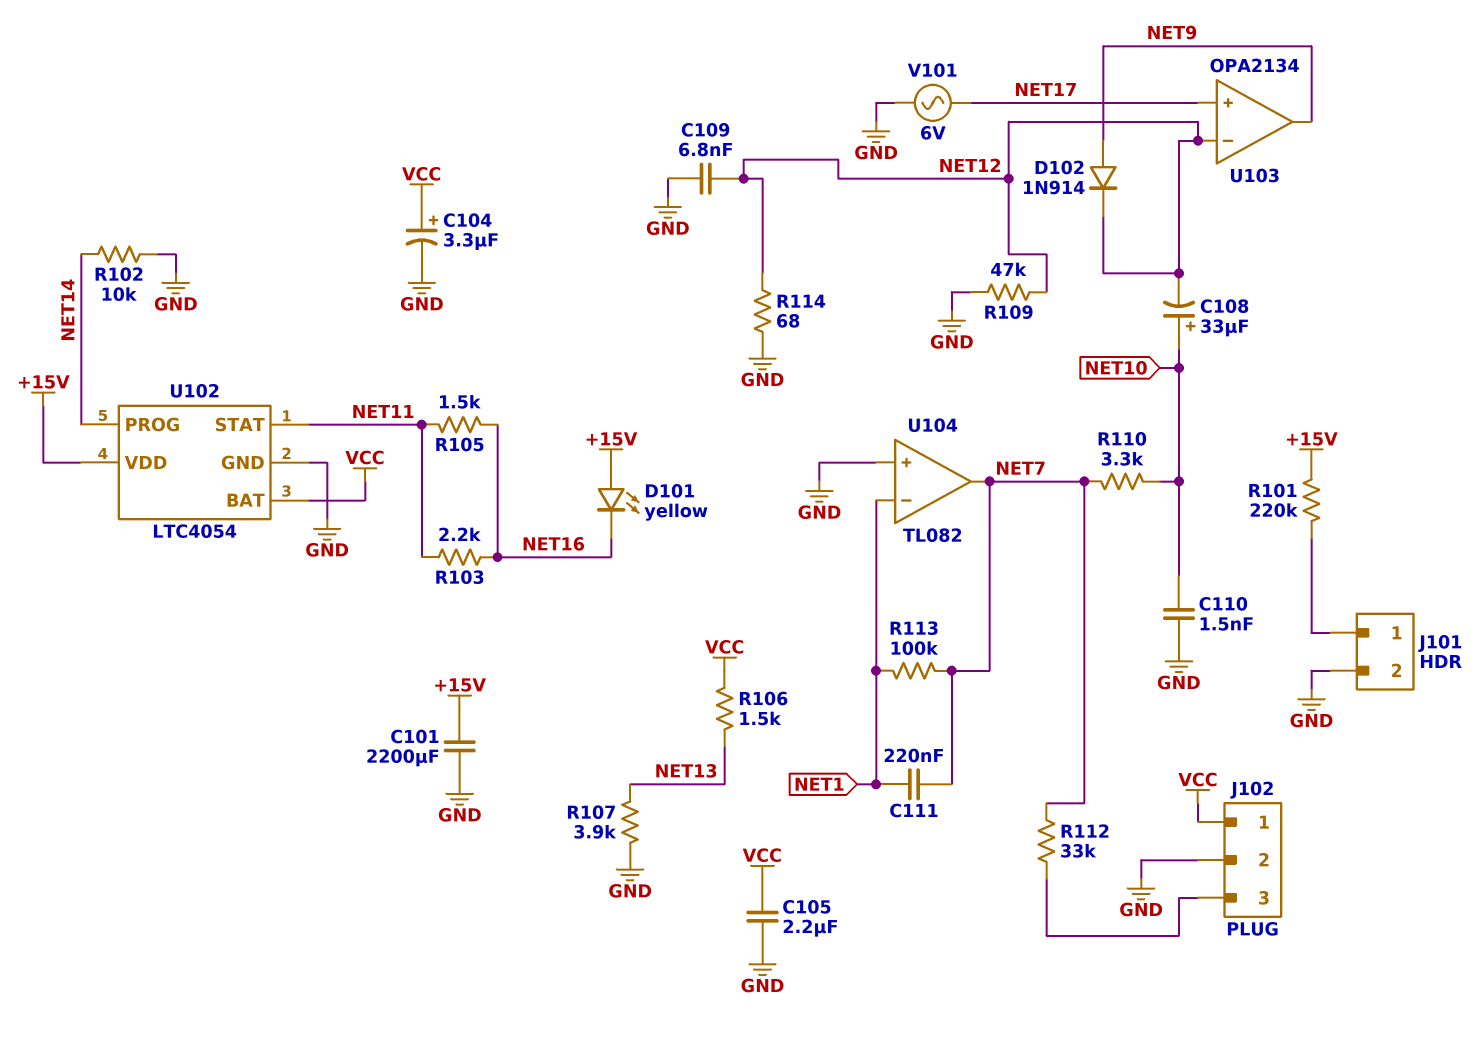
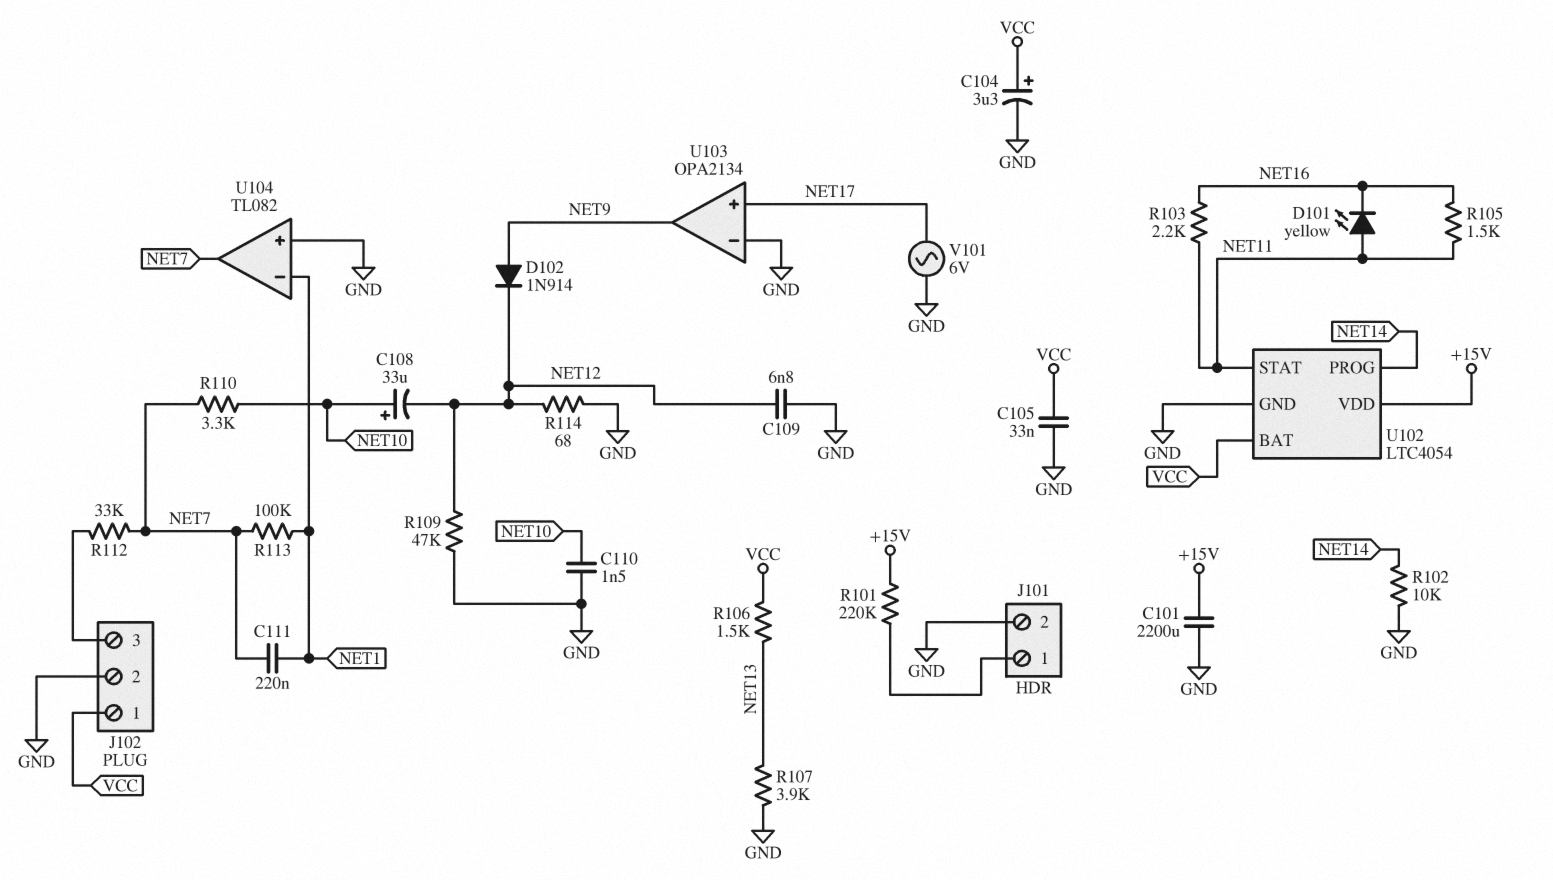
C105: 2.2uF (GND, VCC) -> 33nF (GND, VCC)
D101: LED yellow (A +15V, K NET16) -> LED yellow (A NET11, K NET16)
U103 pin in-: NET12 -> GND

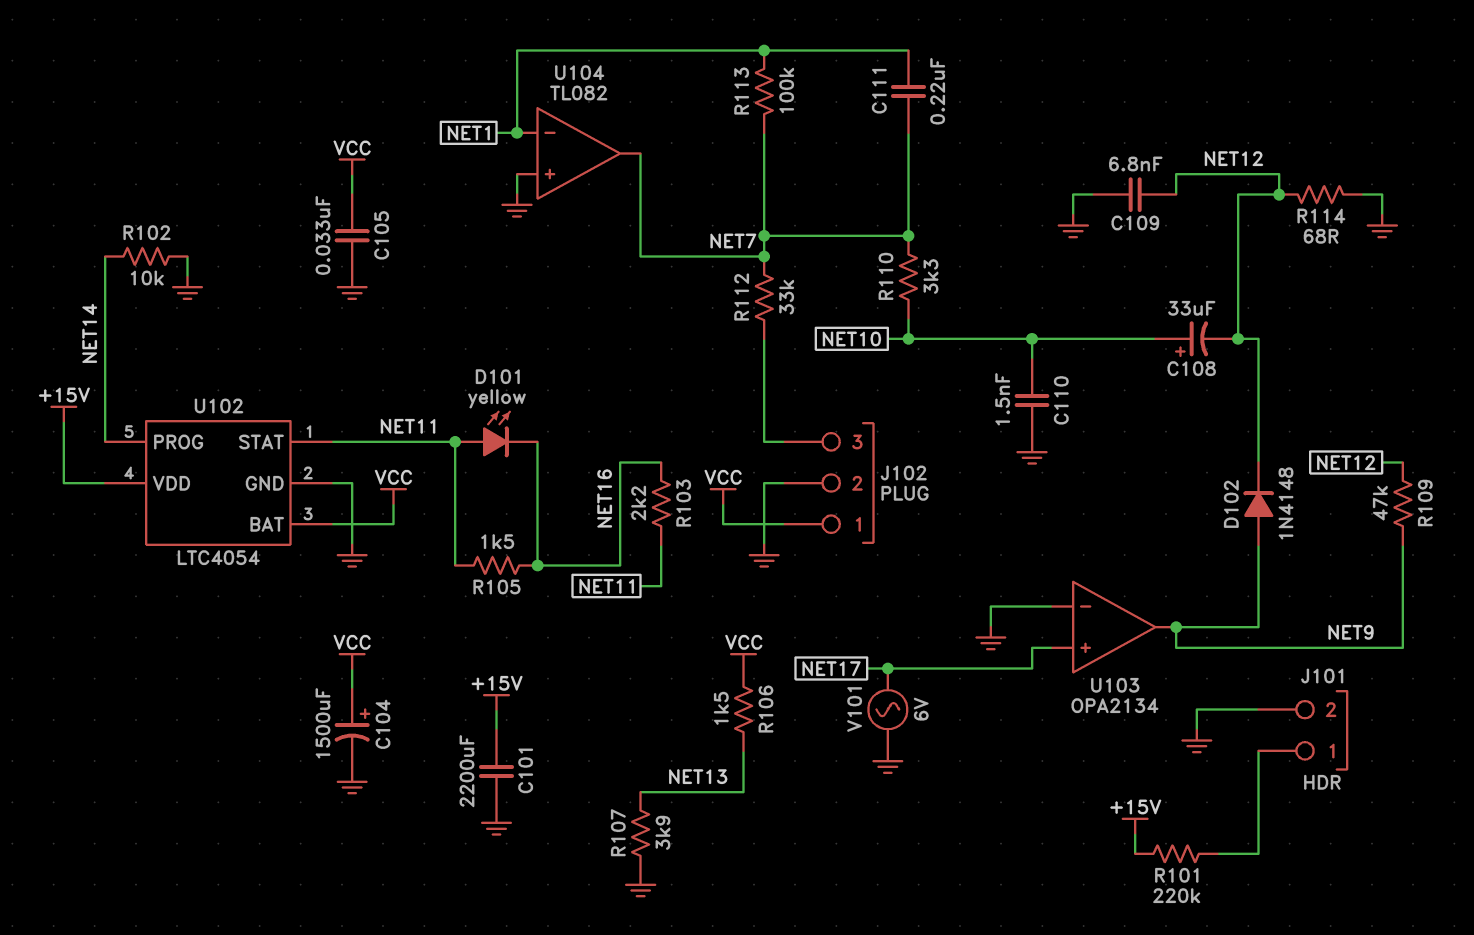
C104: 3.3uF (plus VCC, minus GND) -> 1500uF (plus VCC, minus GND)
D102: diode 1N914 (A NET9, K NET12) -> diode 1N4148 (A NET9, K NET12)
R109: 47k (GND, NET12) -> 47k (NET9, NET12)

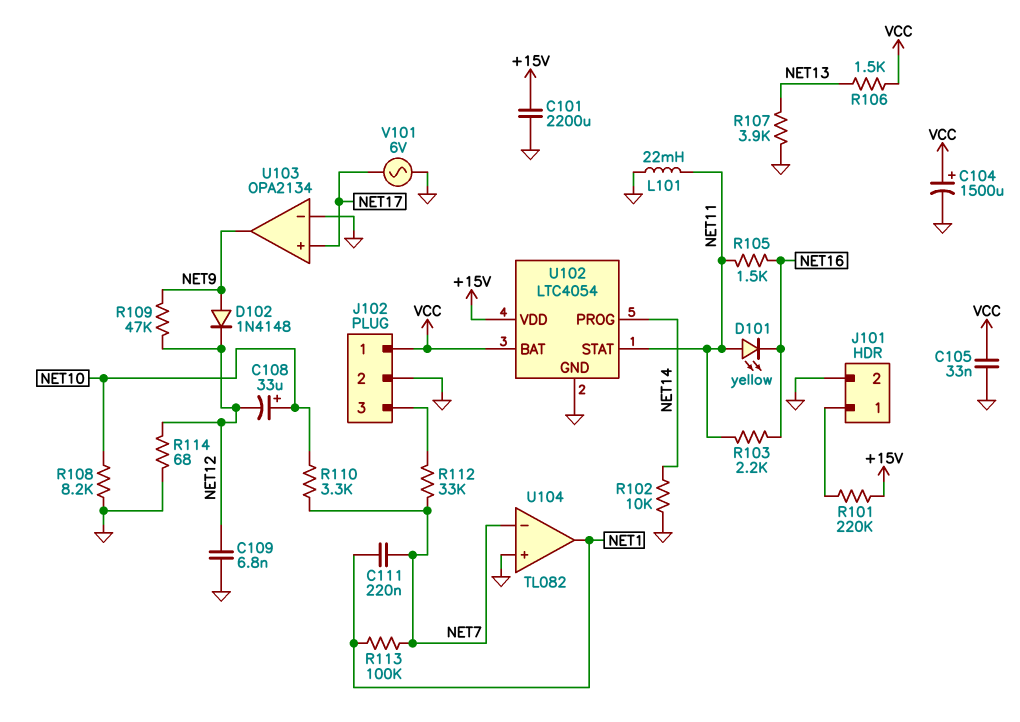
C110: 1.5nF (GND, NET10) -> none
L101: none -> 22mH (GND, NET11)
R108: none -> 8.2k (GND, NET10)
U104 pin in-: NET1 -> NET7
U104 pin out: NET7 -> NET1

